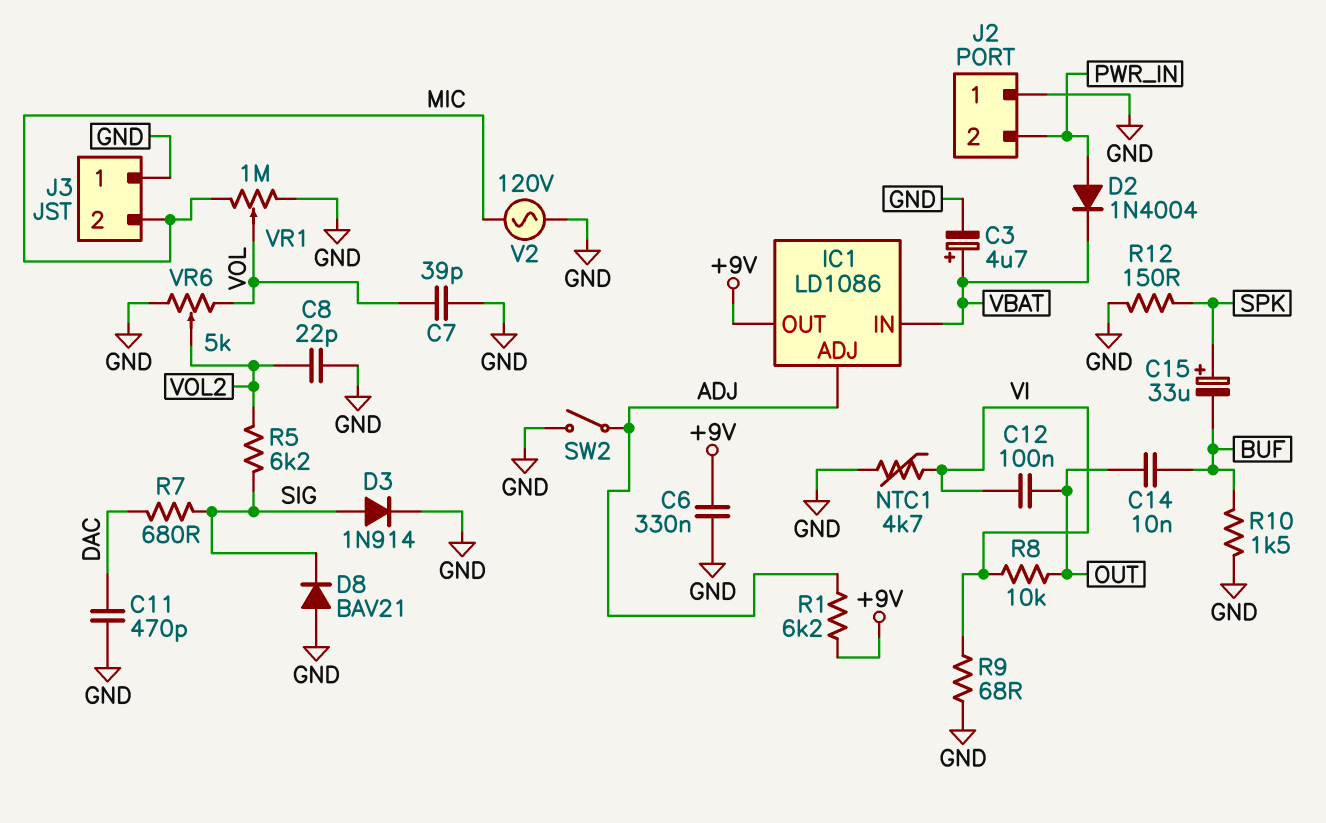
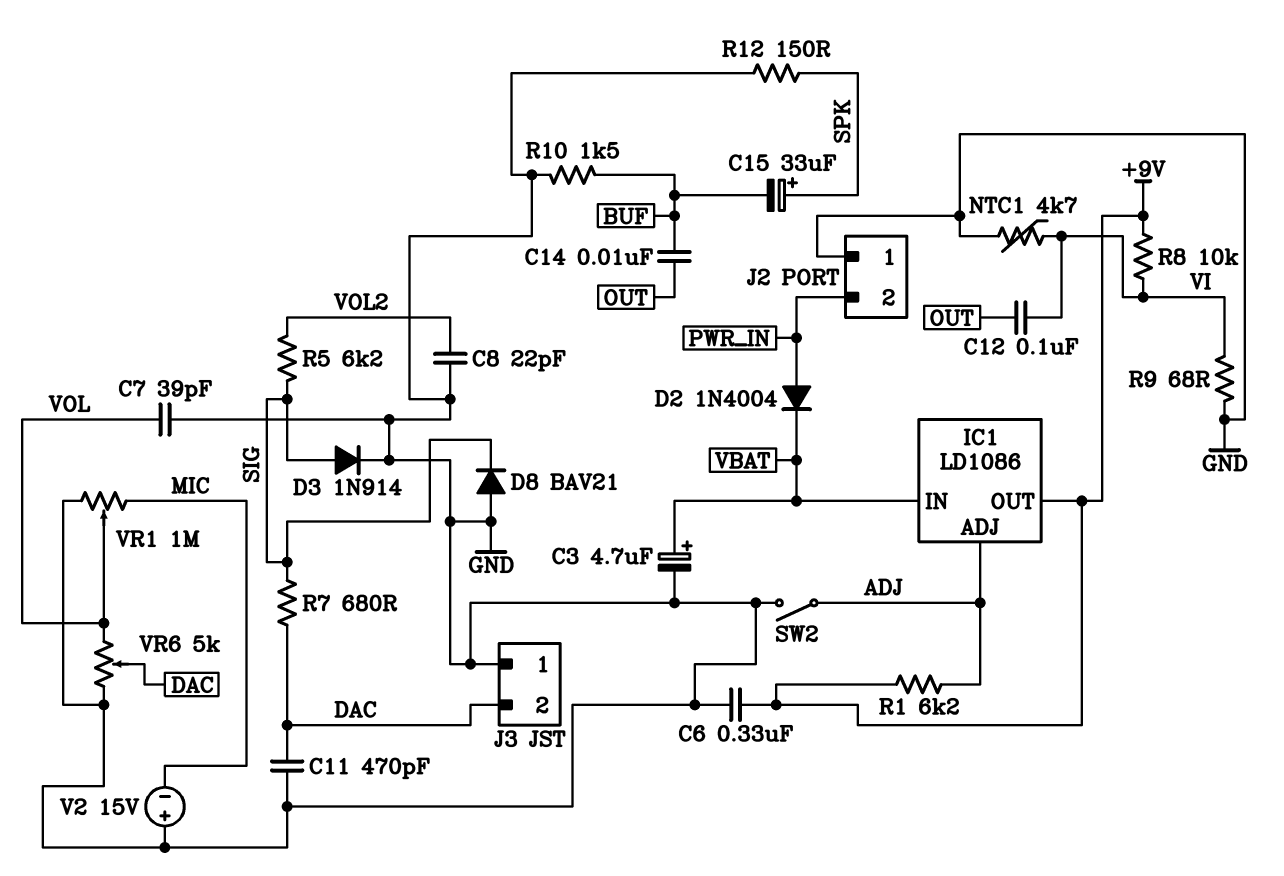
J3 pin 2: MIC -> DAC
R8: 10k (OUT, VI) -> 10k (+9V, VI)
V2: AC 120V (GND, MIC) -> 15V (plus GND, minus MIC)
VR6: 5k (GND, VOL, wiper VOL2) -> 5k (GND, VOL, wiper DAC)

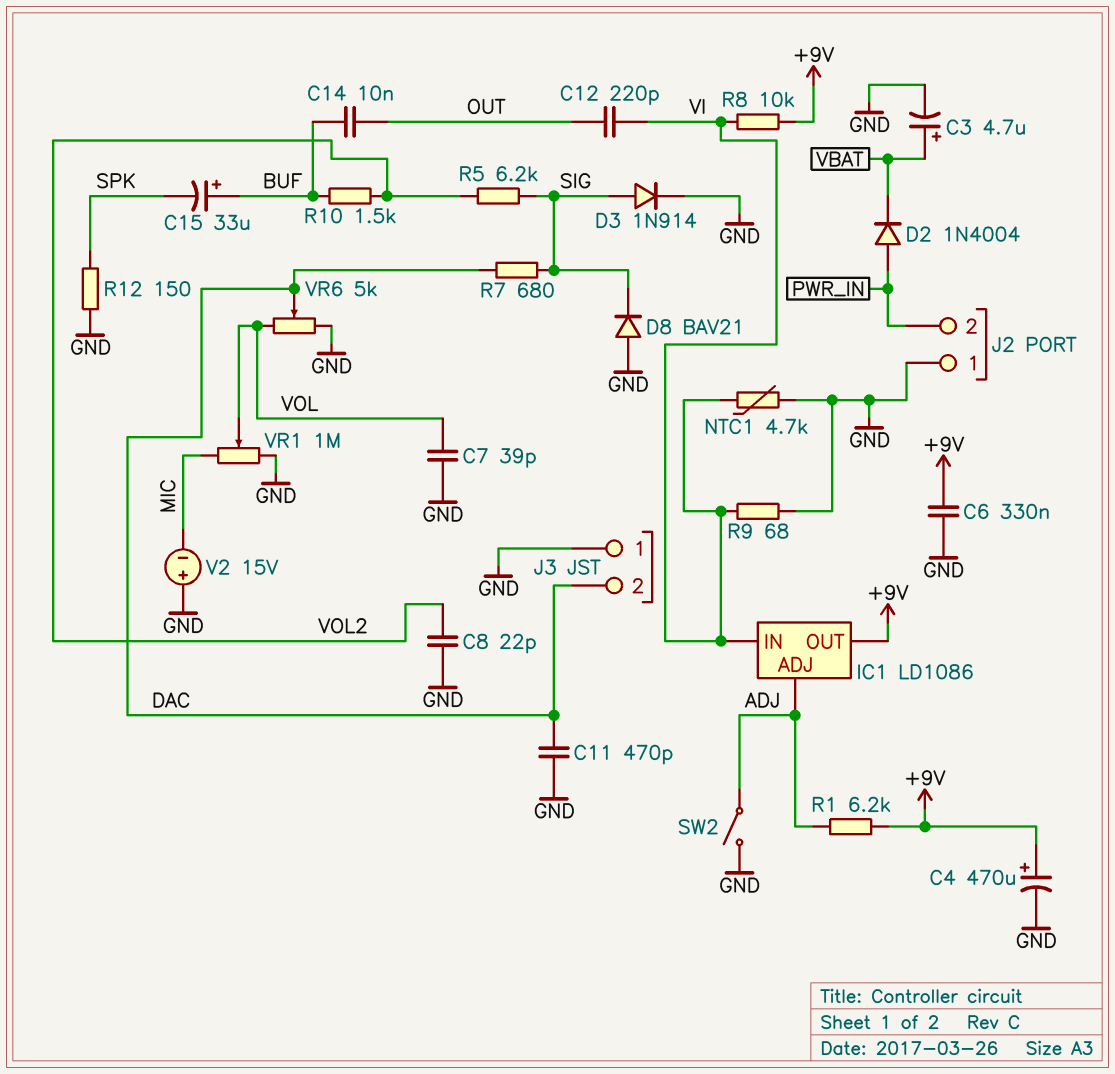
C4: none -> 470uF (plus +9V, minus GND)
C12: 100nF (OUT, VI) -> 220pF (OUT, VI)
C15: 33uF (plus SPK, minus BUF) -> 33uF (plus BUF, minus SPK)
IC1 pin IN: VBAT -> VI
R10: 1.5k (BUF, GND) -> 1.5k (BUF, VOL2)

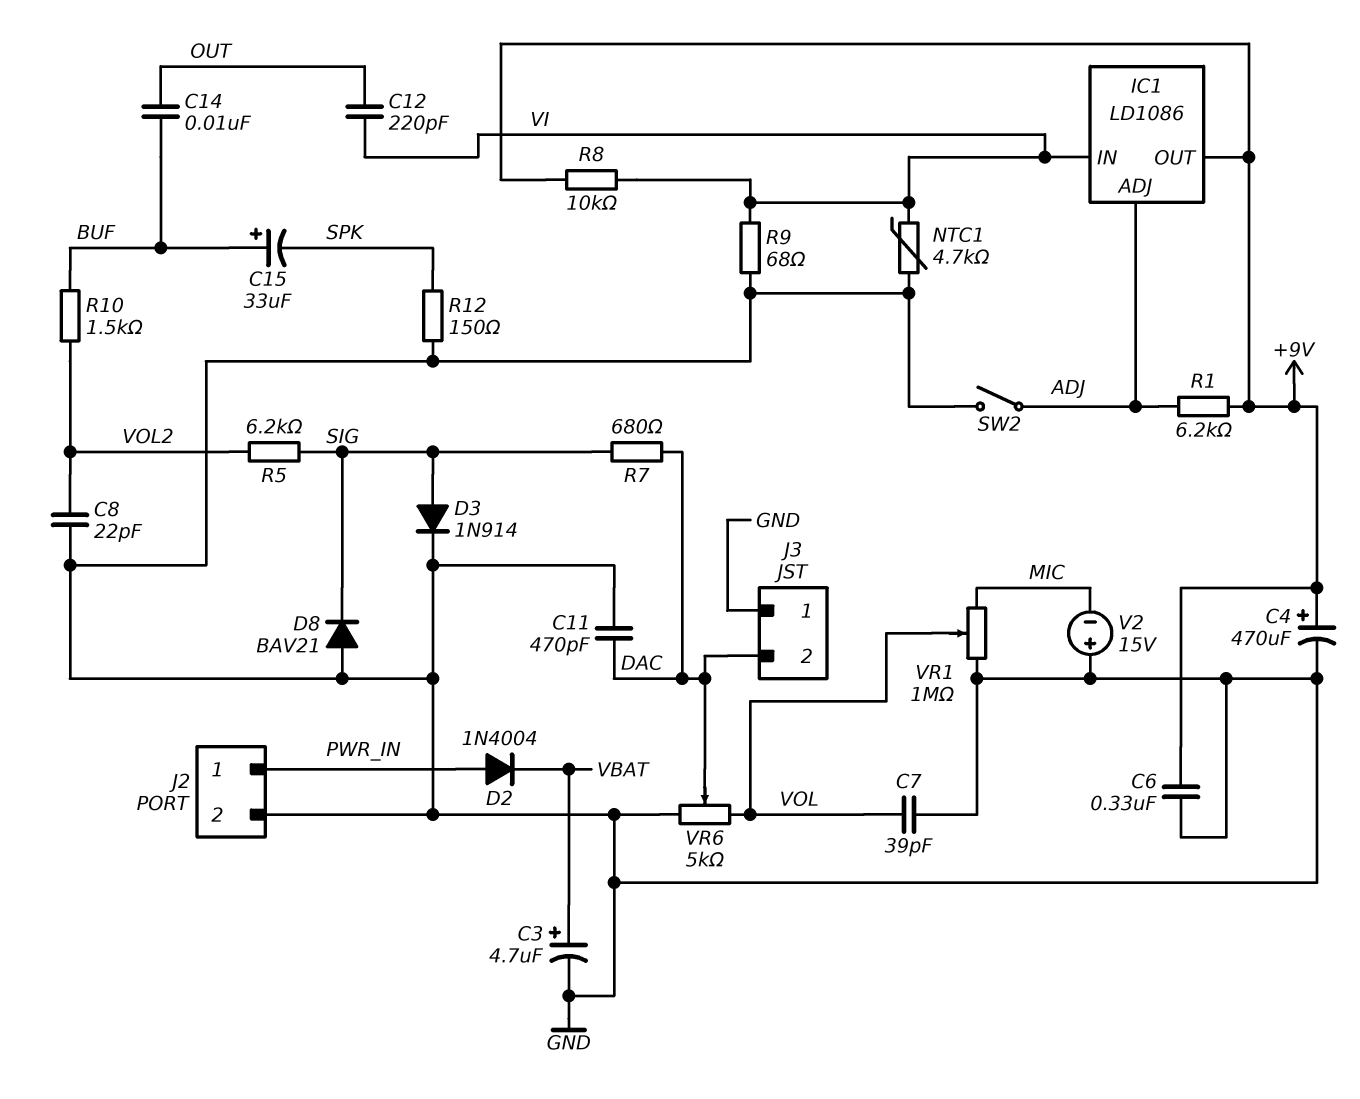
J2 pin 1: GND -> PWR_IN
J2 pin 2: PWR_IN -> GND

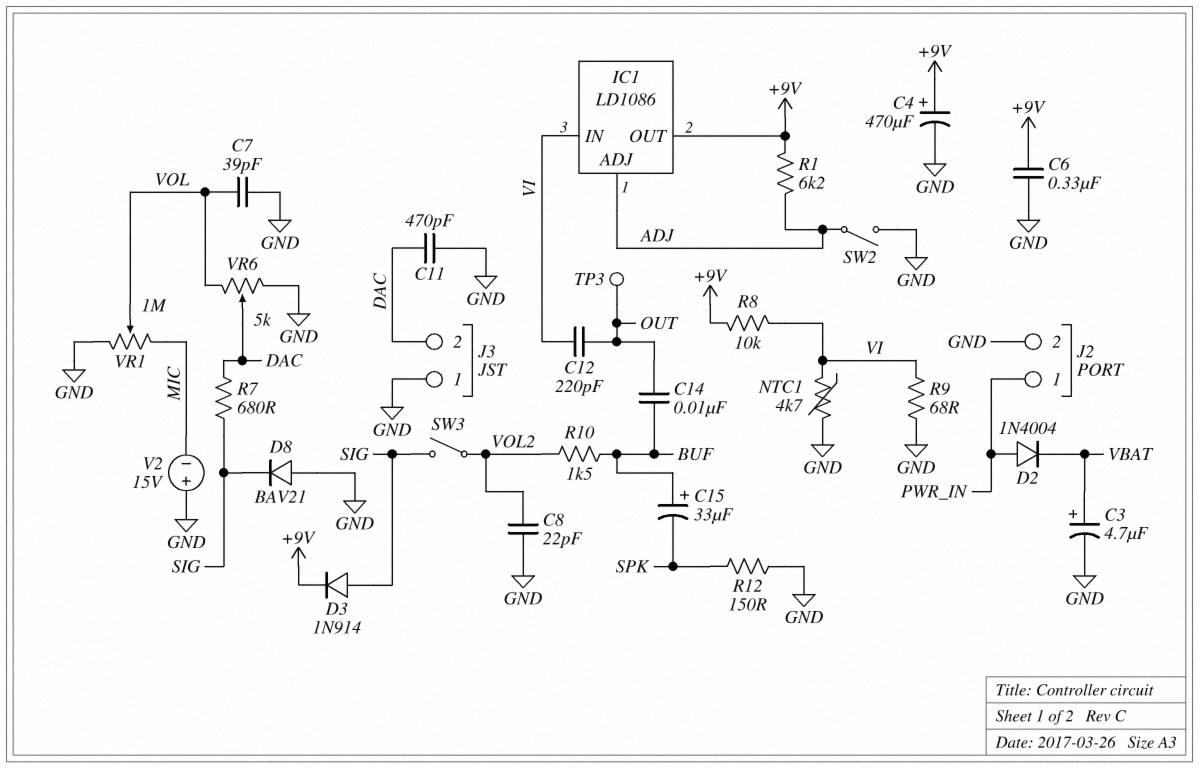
D3: diode 1N914 (A SIG, K GND) -> diode 1N914 (A SIG, K +9V)
R5: 6.2k (SIG, VOL2) -> none
SW3: none -> switch (SIG, VOL2)
TP3: none -> test point (OUT)

